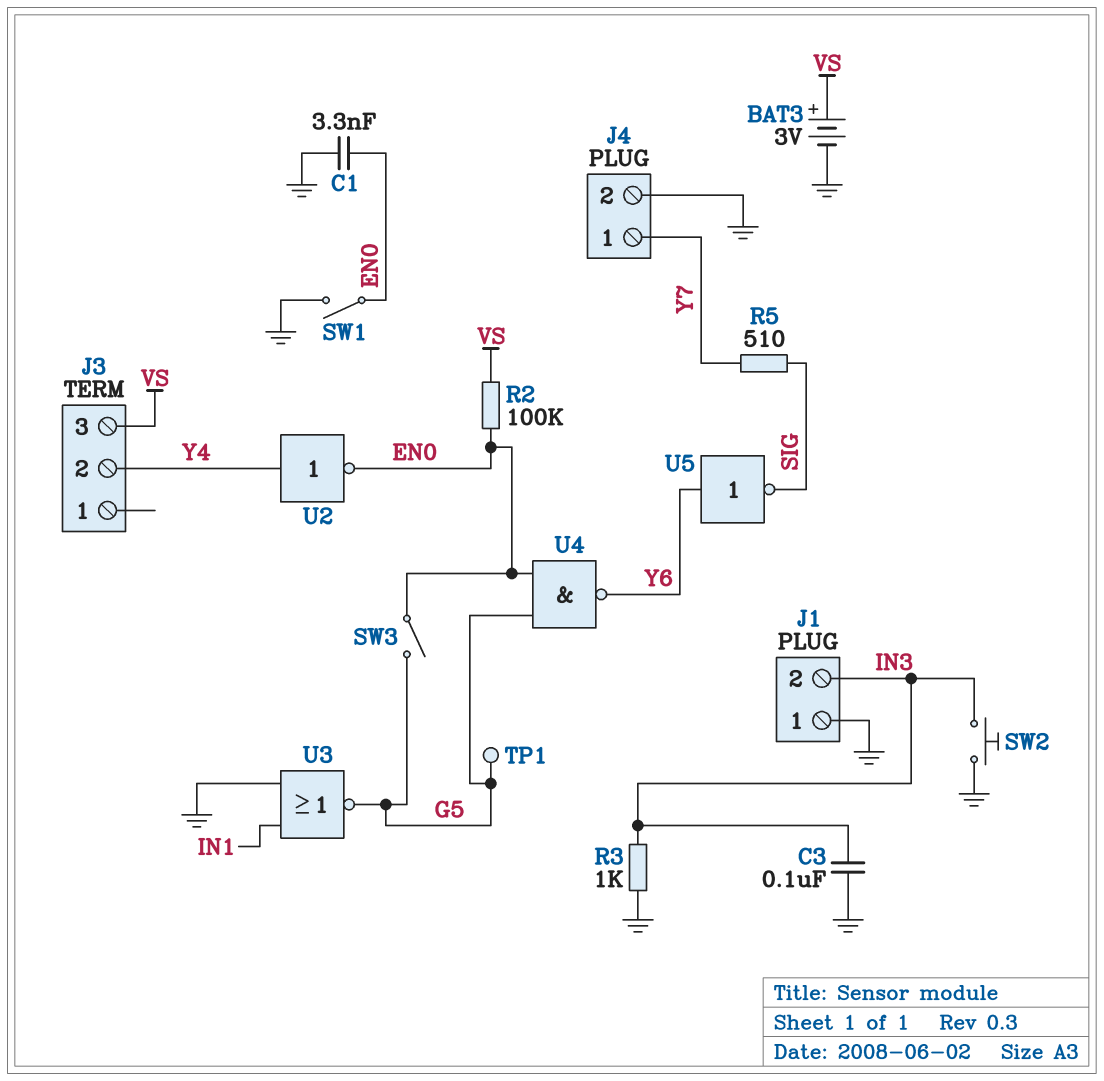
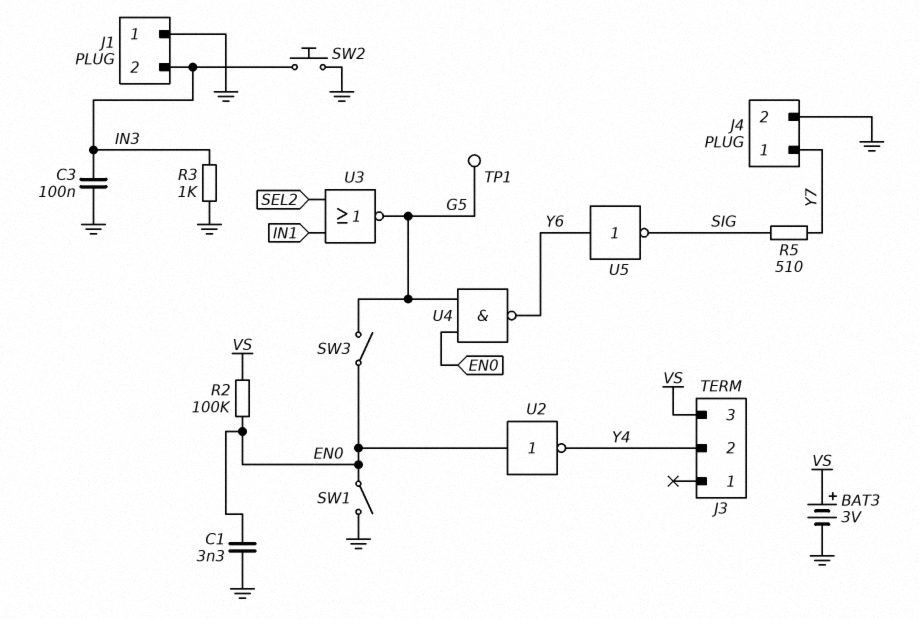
U2: NOT (in Y4, out EN0) -> NOT (in EN0, out Y4)
U3: NOR (in GND, in IN1, out G5) -> NOR (in IN1, in SEL2, out G5)

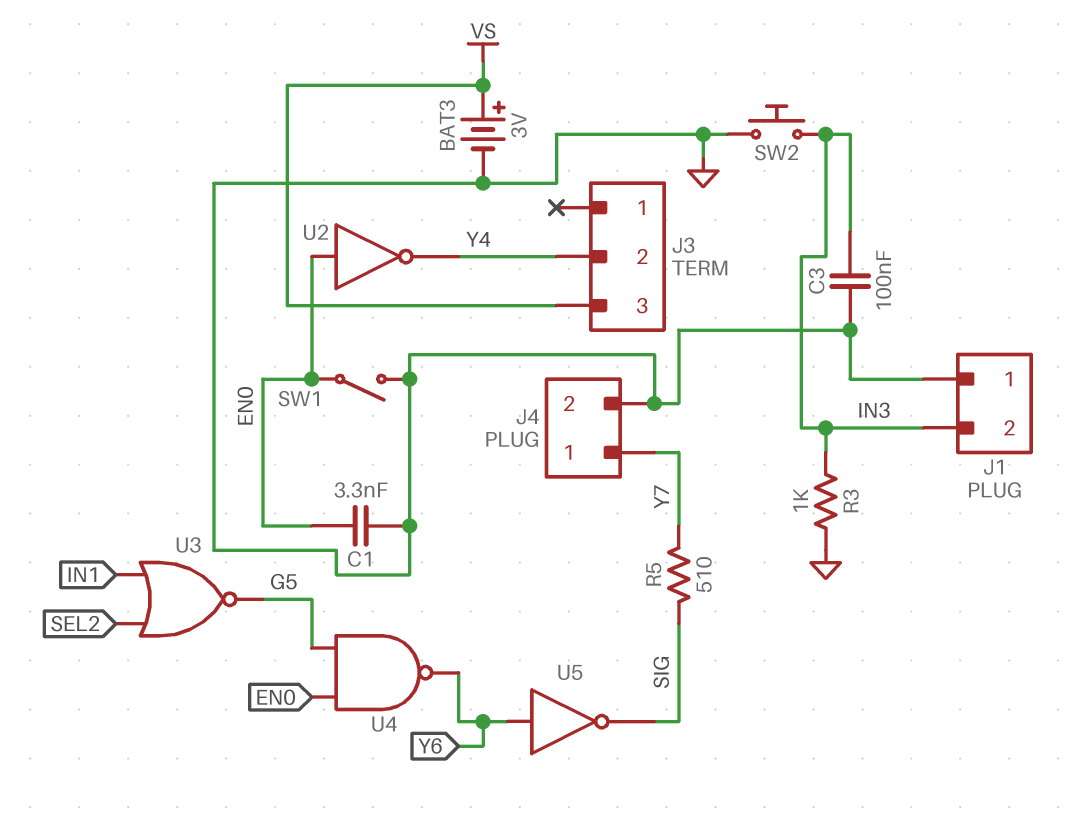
R2: 100k (EN0, VS) -> none
SW3: switch (EN0, G5) -> none
TP1: test point (G5) -> none

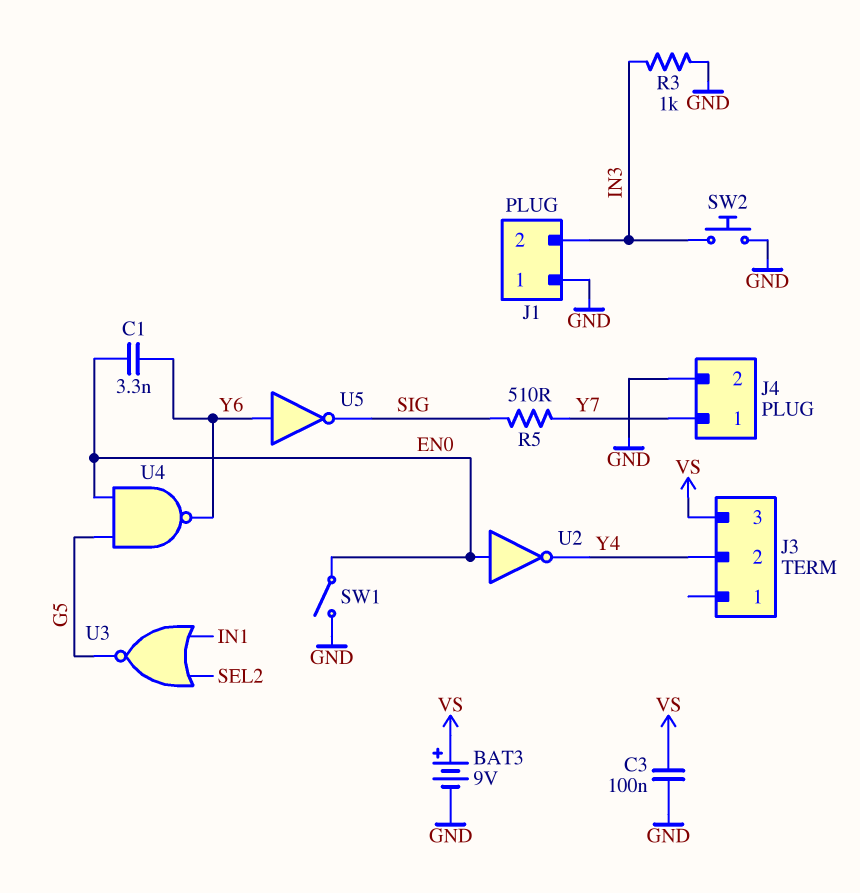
BAT3: 3V (plus VS, minus GND) -> 9V (plus VS, minus GND)
C1: 3.3nF (EN0, GND) -> 3.3nF (EN0, Y6)
C3: 100nF (GND, IN3) -> 100nF (GND, VS)

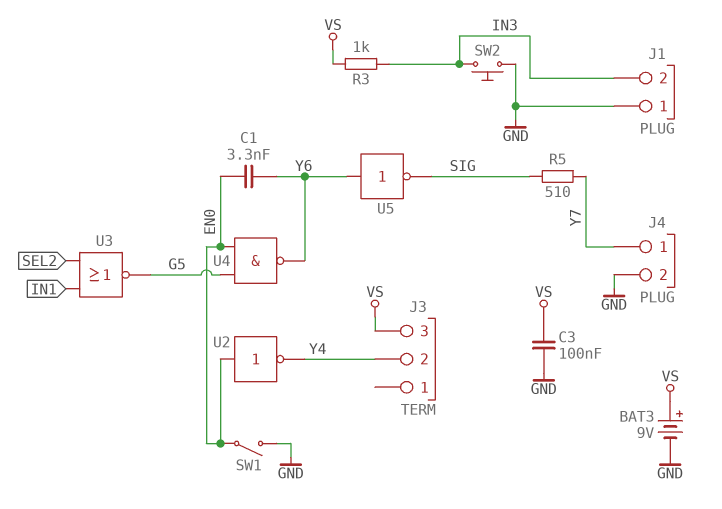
R3: 1k (GND, IN3) -> 1k (IN3, VS)

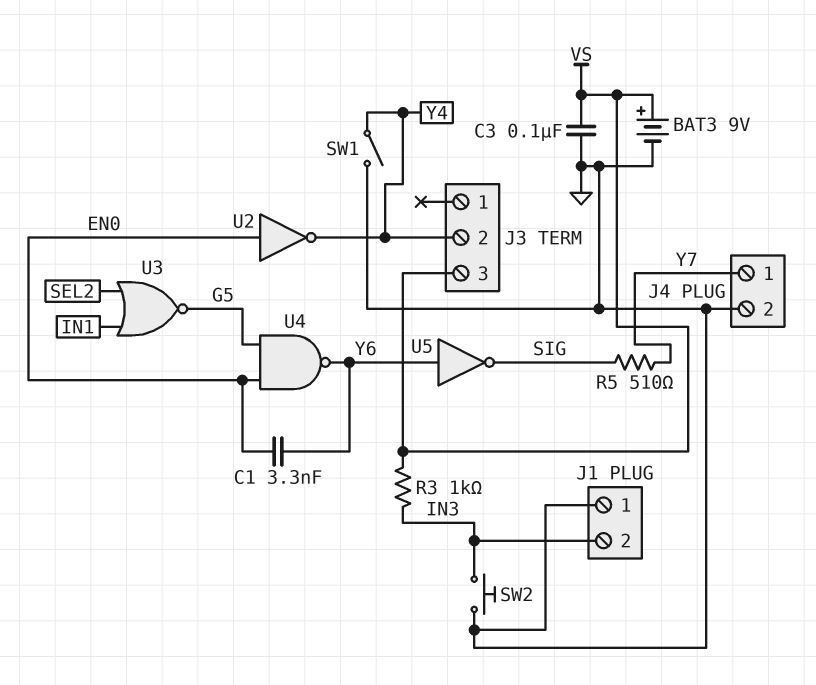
SW1: switch (EN0, GND) -> switch (GND, Y4)

